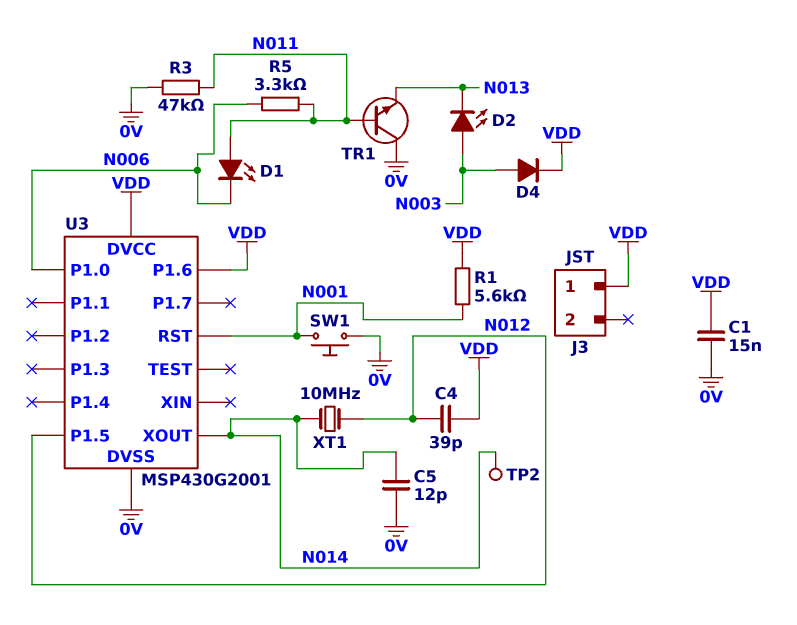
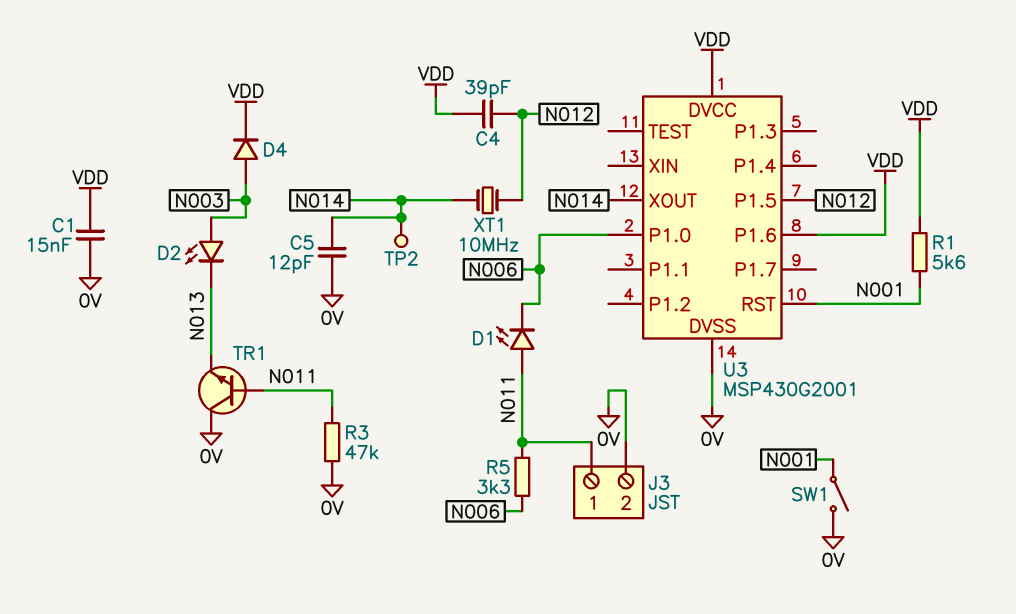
J3 pin 1: VDD -> N011
J3 pin 2: none -> 0V
SW1: button (0V, N001) -> switch (0V, N001)

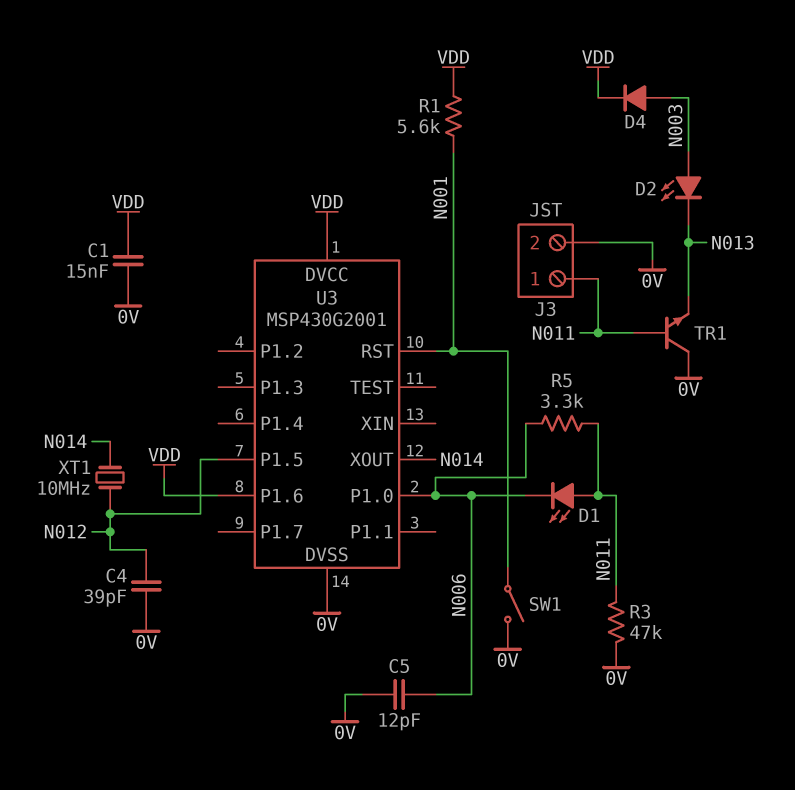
C4: 39pF (N012, VDD) -> 39pF (0V, N012)
C5: 12pF (0V, N014) -> 12pF (0V, N006)
TP2: test point (N014) -> none

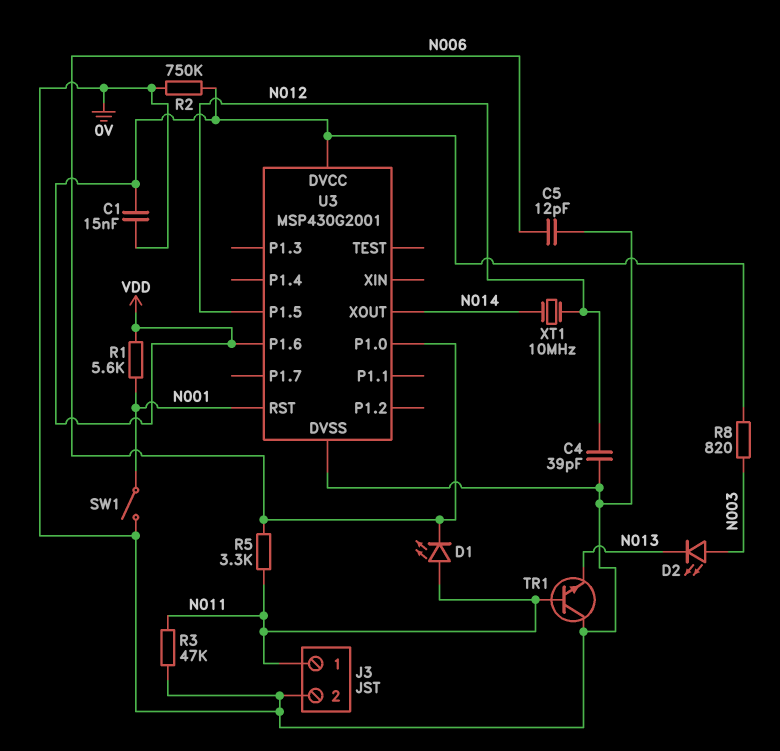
D4: diode (A N003, K VDD) -> none
R2: none -> 750k (0V, VDD)
R8: none -> 820 (N003, VDD)

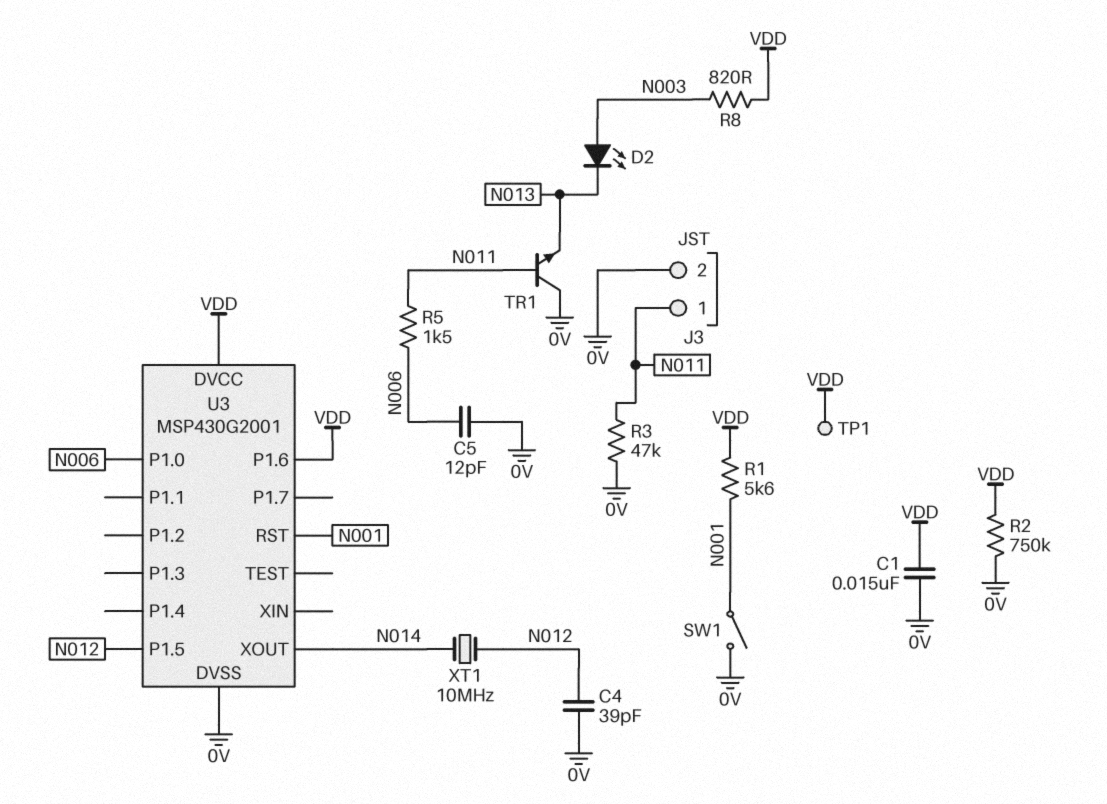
D1: LED (A N011, K N006) -> none
R5: 3.3k (N006, N011) -> 1.5k (N006, N011)
TP1: none -> test point (VDD)

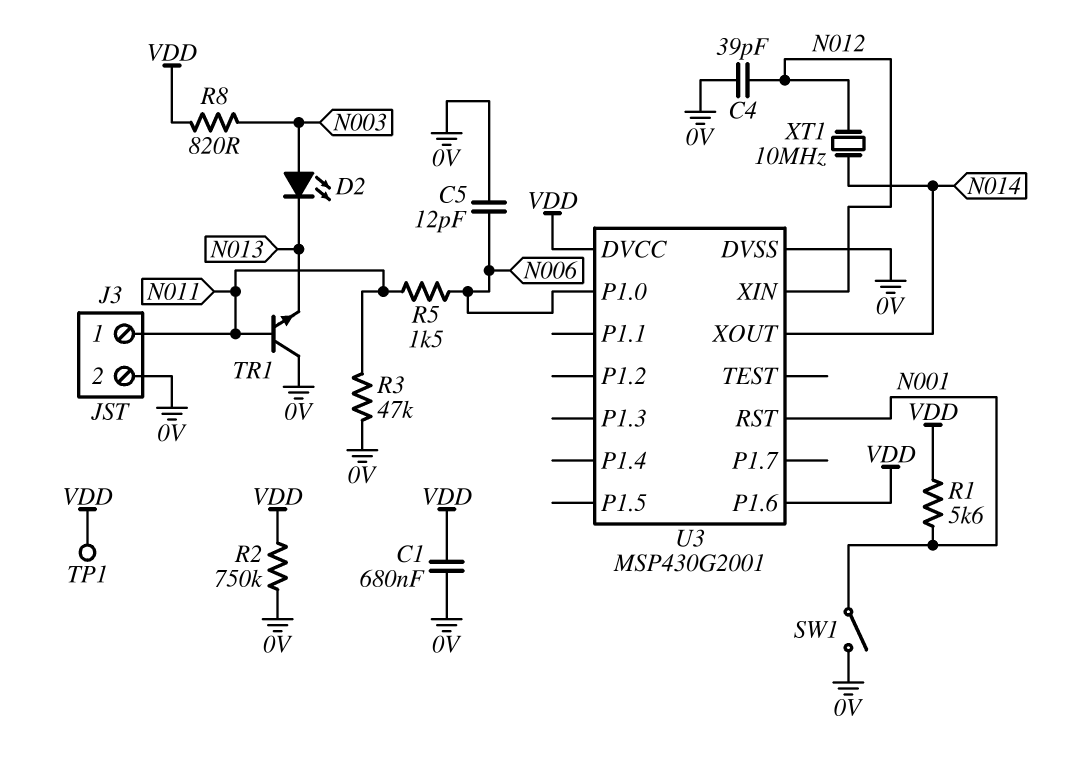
C1: 15nF (0V, VDD) -> 680nF (0V, VDD)
U3 pin P1.5: N012 -> none
U3 pin XIN: none -> N012

